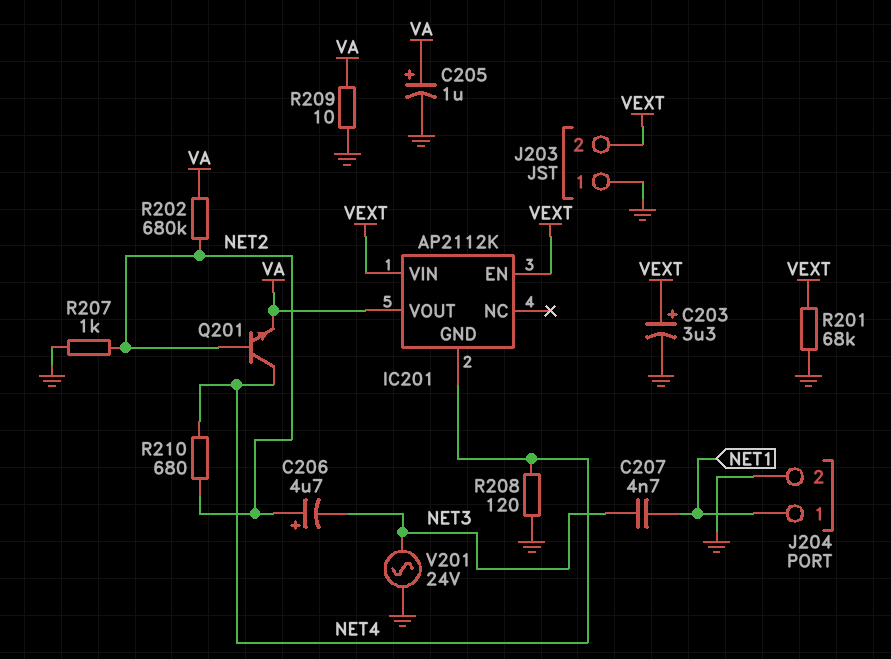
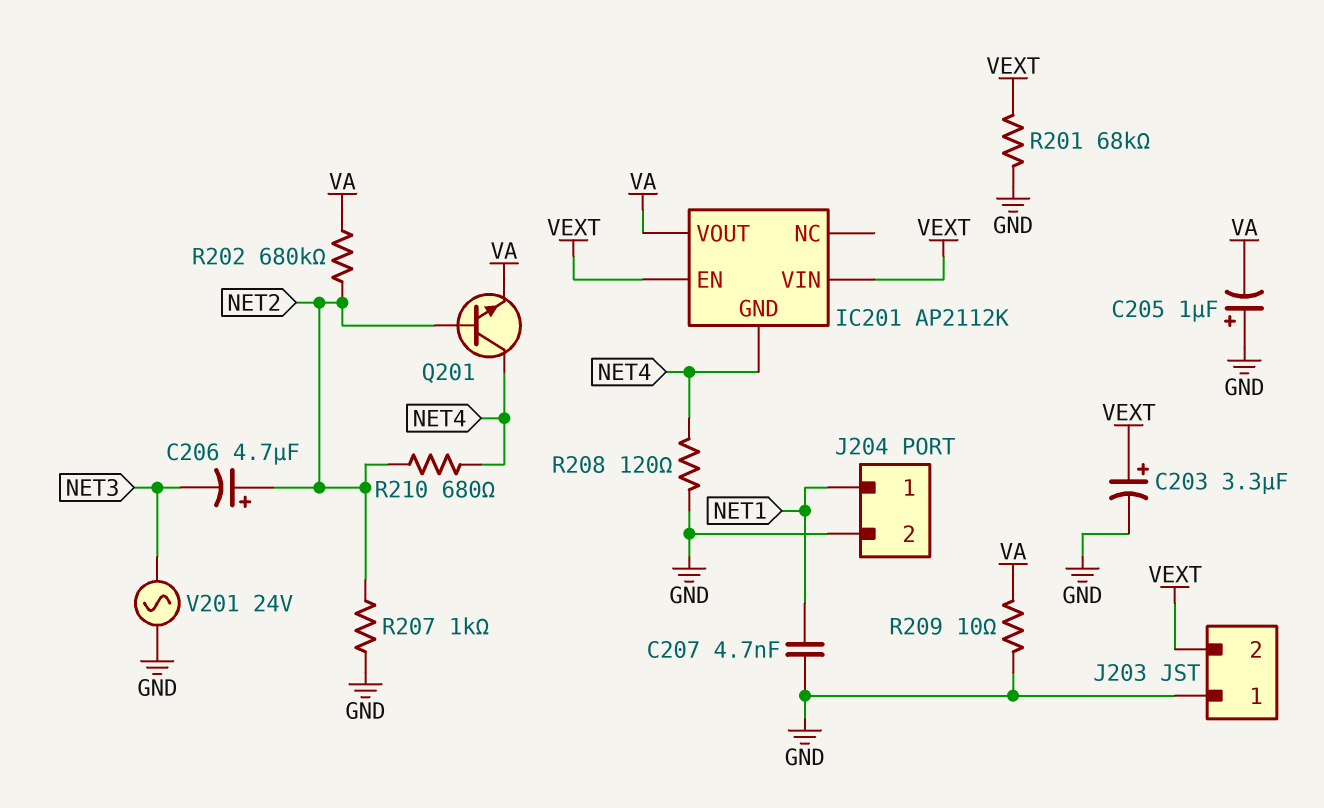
C205: 1uF (plus VA, minus GND) -> 1uF (plus GND, minus VA)
C207: 4.7nF (NET1, NET3) -> 4.7nF (GND, NET1)

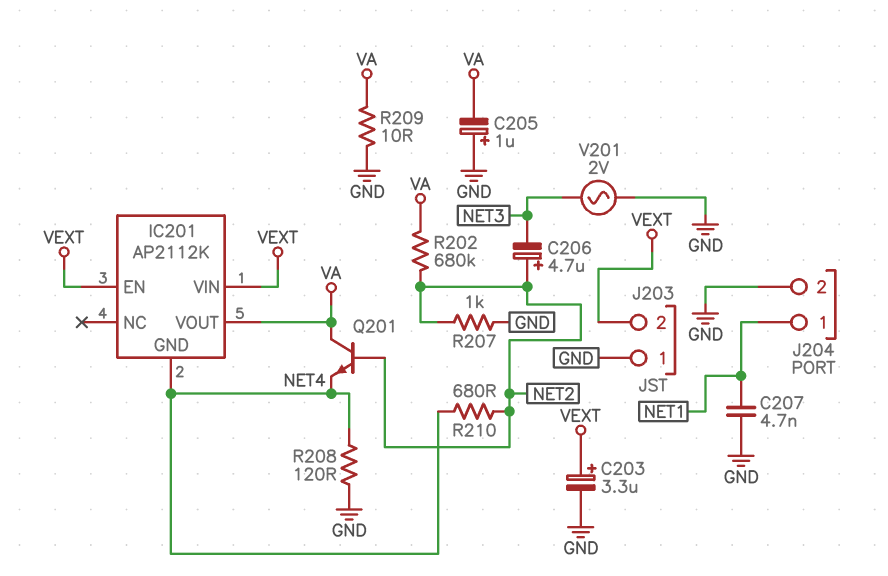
Q201: NPN (B NET2, C NET4, E VA) -> NPN (B NET2, C VA, E NET4)
R201: 68k (GND, VEXT) -> none
V201: AC 24V (GND, NET3) -> AC 2V (GND, NET3)

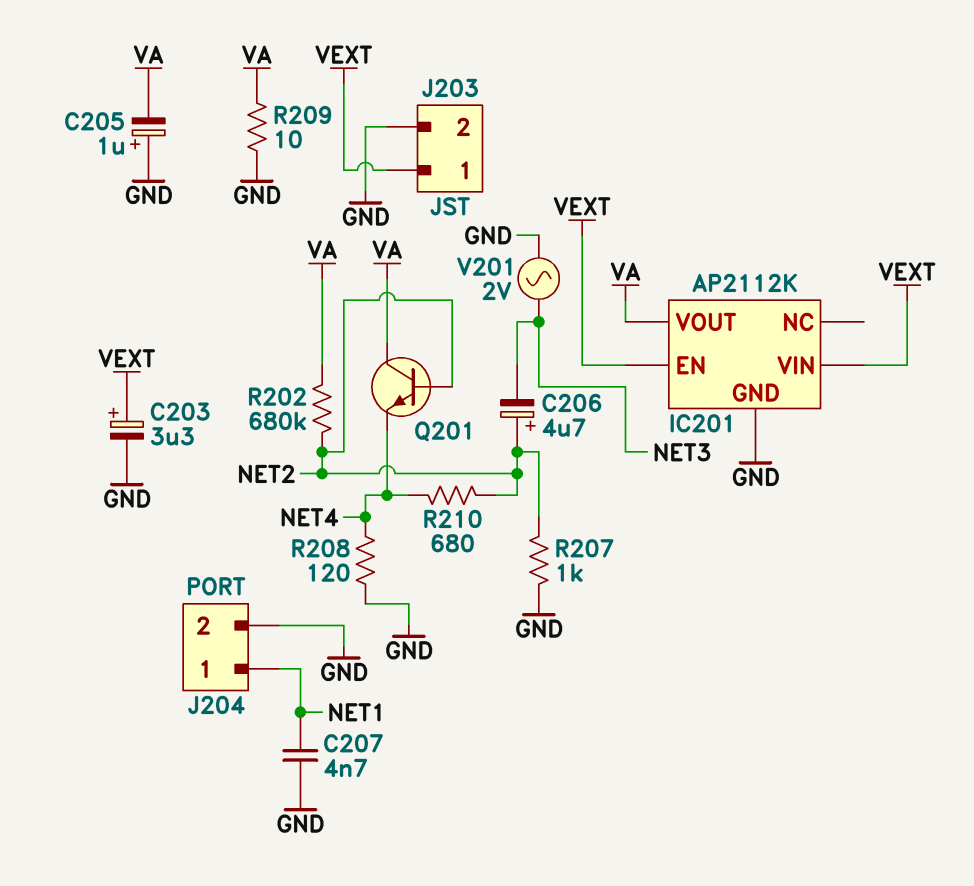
IC201 pin GND: NET4 -> GND
J203 pin 1: GND -> VEXT
J203 pin 2: VEXT -> GND

